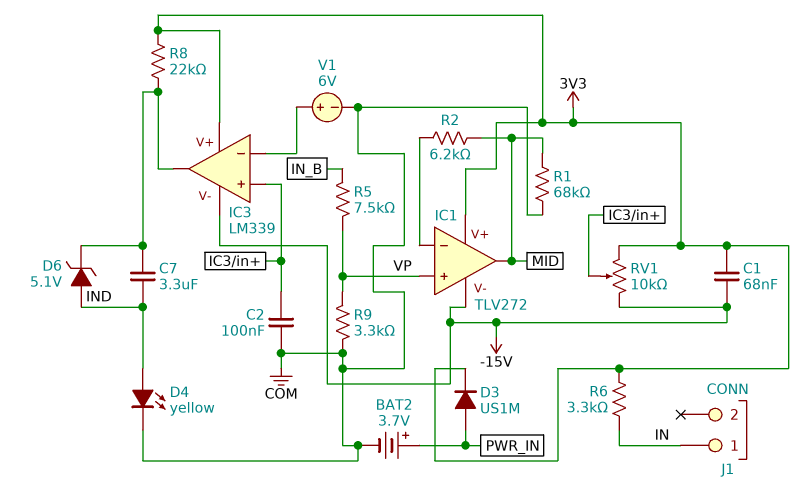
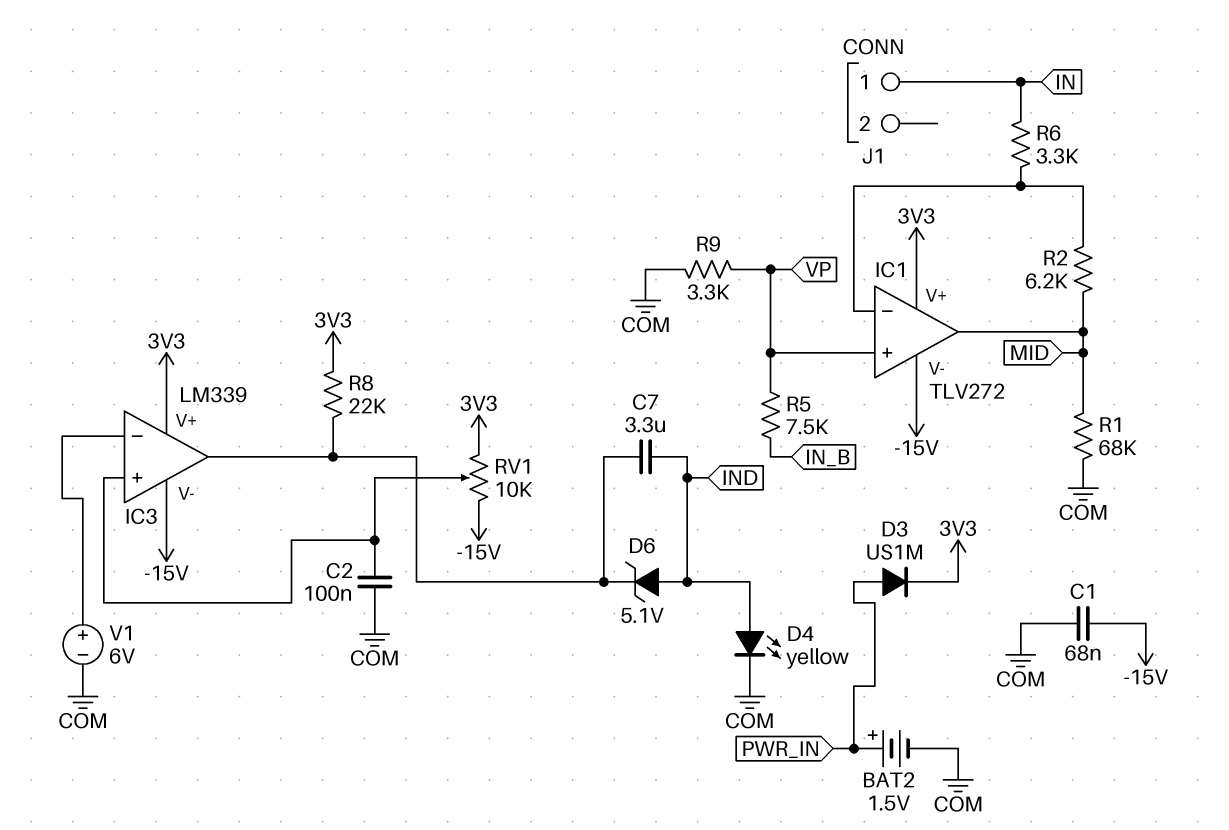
BAT2: 3.7V (plus PWR_IN, minus COM) -> 1.5V (plus PWR_IN, minus COM)
C1: 68nF (-15V, 3V3) -> 68nF (-15V, COM)
R6: 3.3k (3V3, IN) -> 3.3k (IC1/in-, IN)

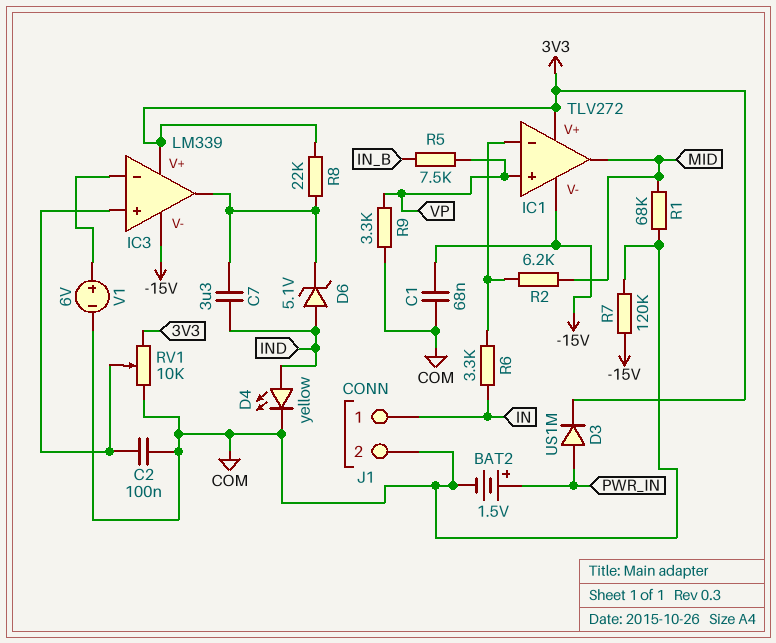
J1 pin 2: none -> COM
R7: none -> 120k (-15V, COM)
RV1: 10k (-15V, 3V3, wiper IC3/in+) -> 10k (3V3, COM, wiper IC3/in+)

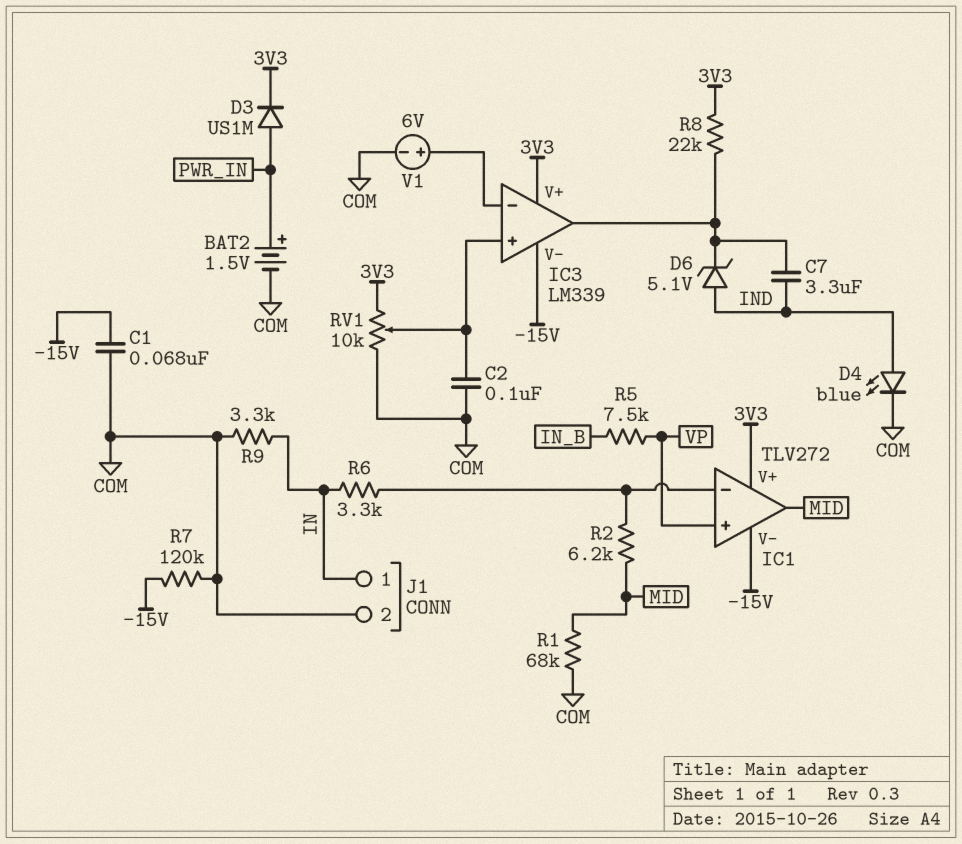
D4: LED yellow (A IND, K COM) -> LED blue (A IND, K COM)
R9: 3.3k (COM, VP) -> 3.3k (COM, IN)

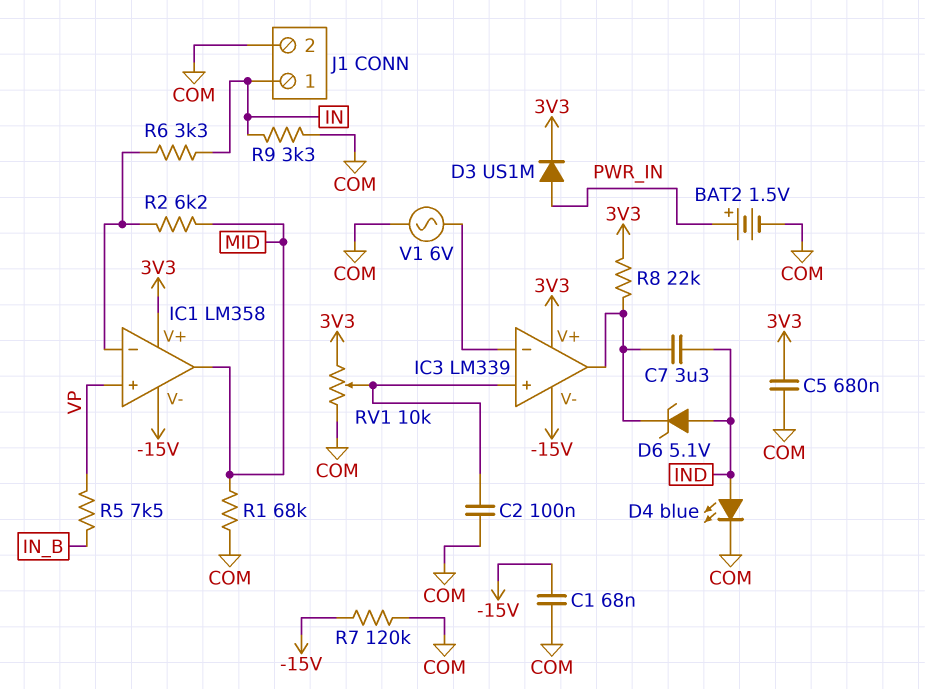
C5: none -> 680nF (3V3, COM)
IC1: TLV272 -> LM358
V1: 6V (plus IC3/in-, minus COM) -> AC 6V (COM, IC3/in-)

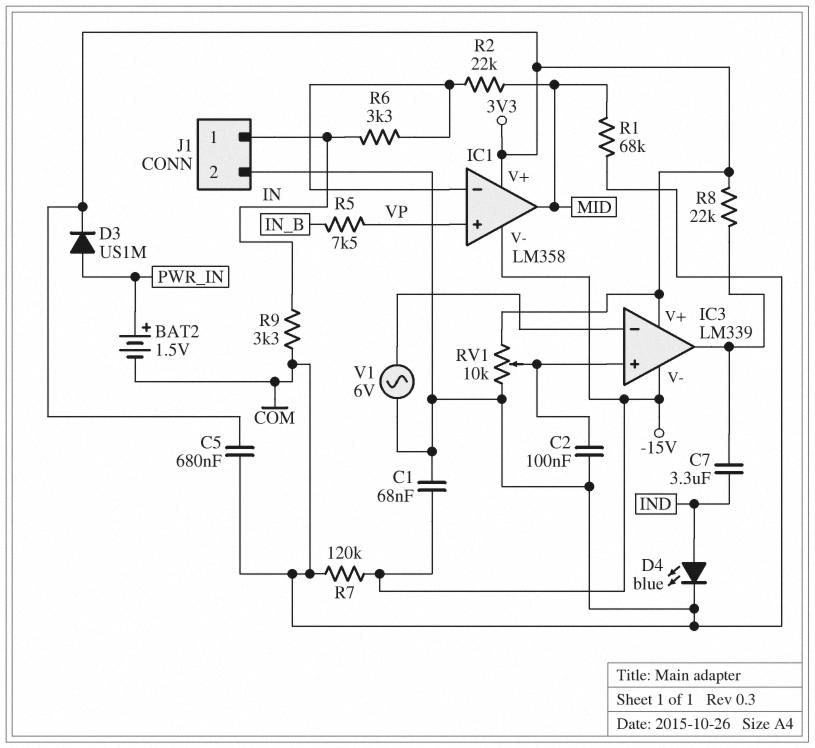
D6: zener 5.1V (A IND, K IC3/out) -> none
R2: 6.2k (IC1/in-, MID) -> 22k (IC1/in-, MID)

